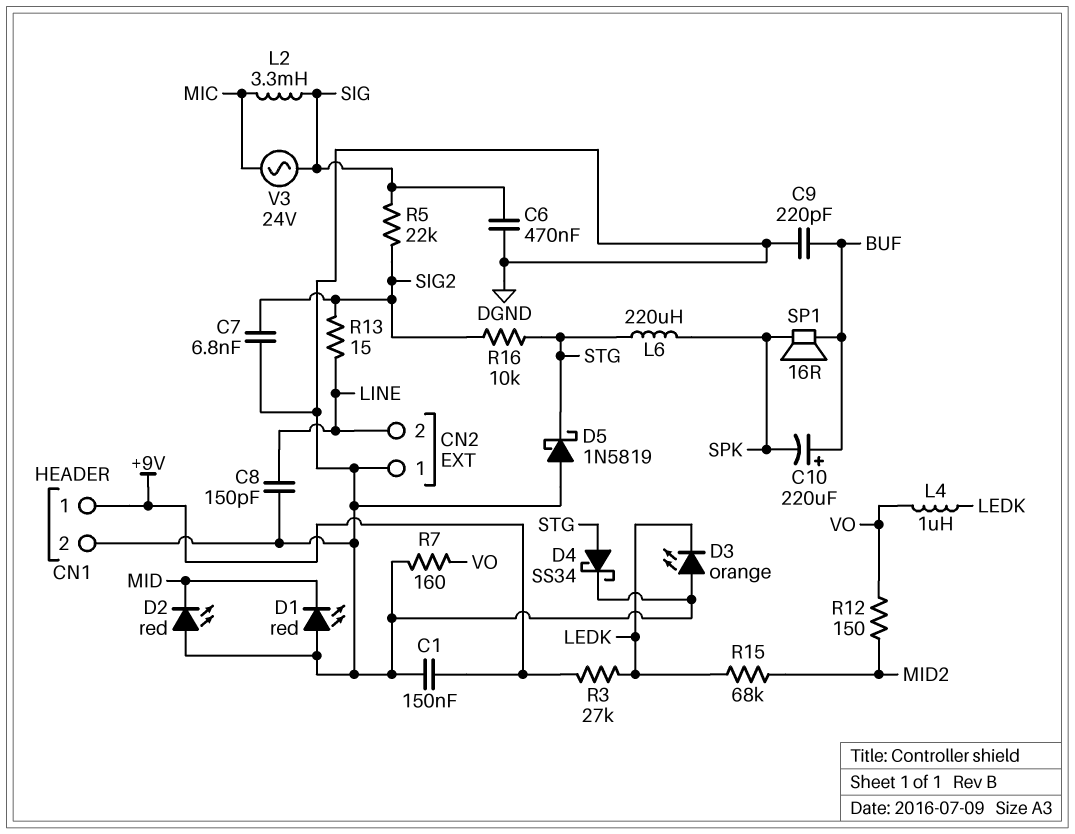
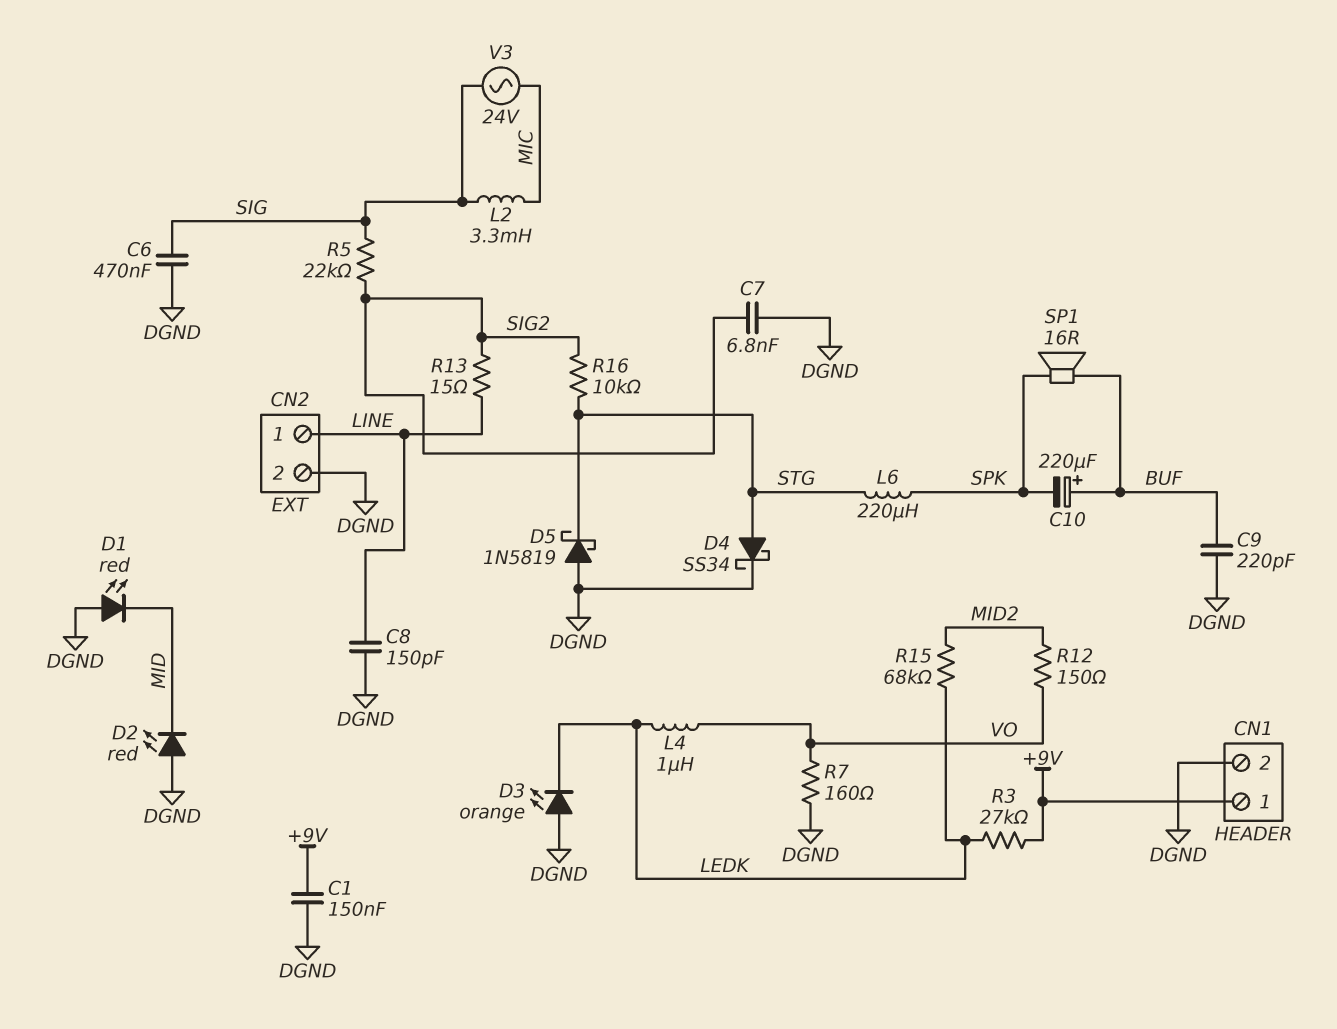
CN2 pin 1: DGND -> LINE
CN2 pin 2: LINE -> DGND

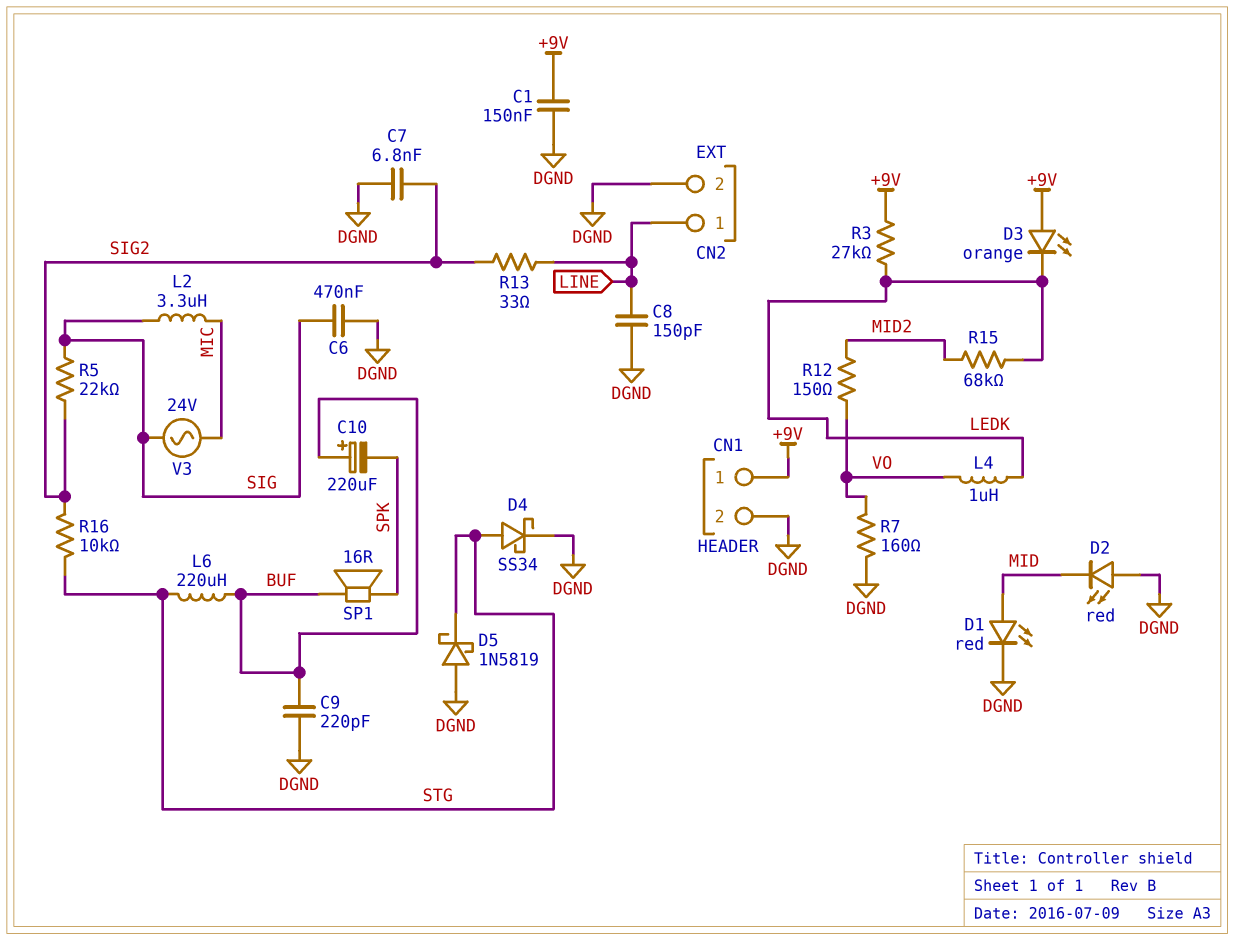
D1: LED red (A DGND, K MID) -> LED red (A MID, K DGND)
D3: LED orange (A DGND, K LEDK) -> LED orange (A +9V, K LEDK)
L2: 3.3mH (MIC, SIG) -> 3.3uH (MIC, SIG)
L6: 220uH (SPK, STG) -> 220uH (BUF, STG)
R13: 15 (LINE, SIG2) -> 33 (LINE, SIG2)

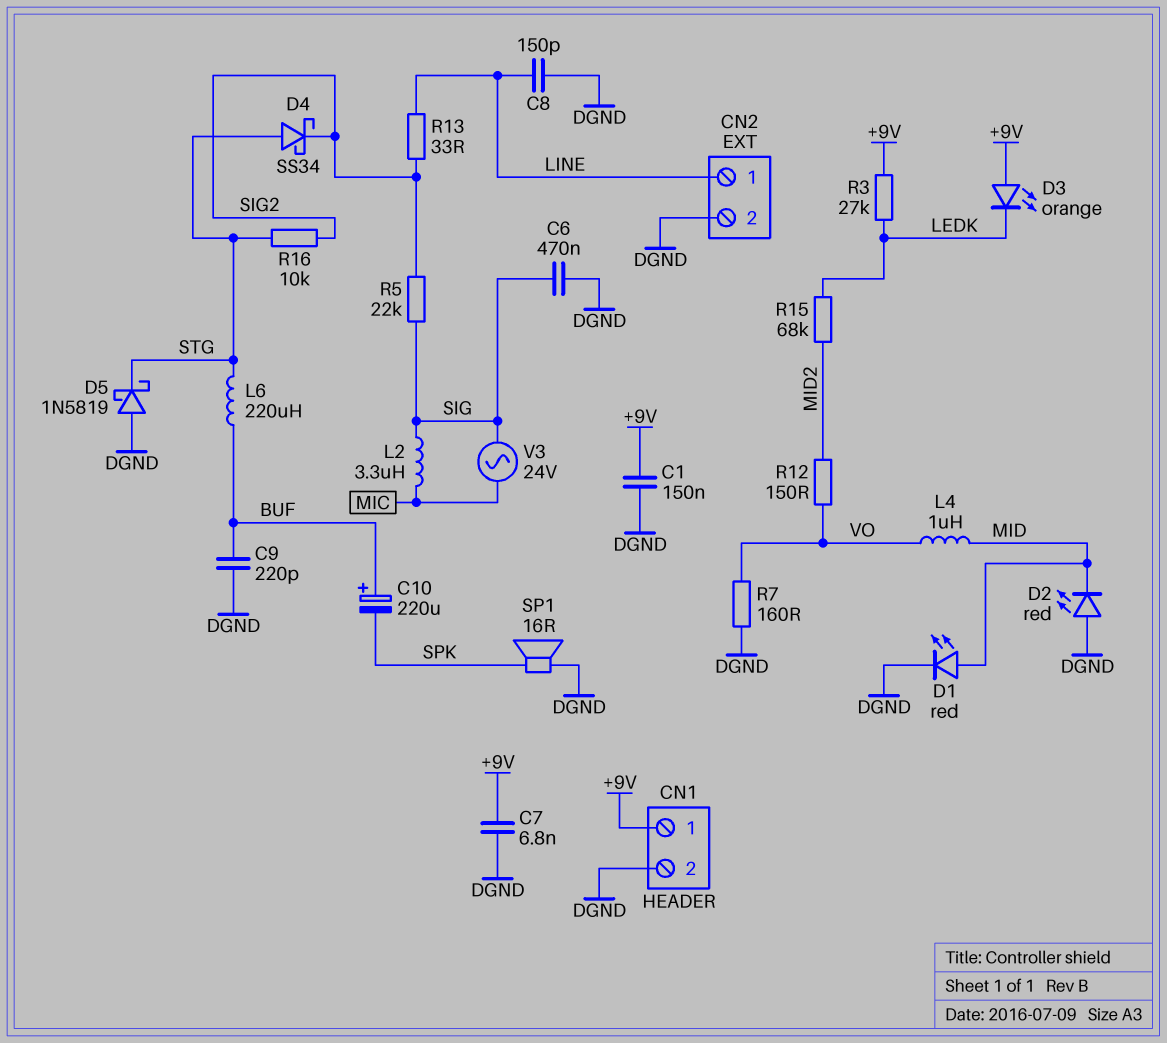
C7: 6.8nF (DGND, SIG2) -> 6.8nF (+9V, DGND)
D4: schottky SS34 (A STG, K DGND) -> schottky SS34 (A STG, K SIG2)
L4: 1uH (LEDK, VO) -> 1uH (MID, VO)
SP1: speaker 16R (BUF, SPK) -> speaker 16R (DGND, SPK)

